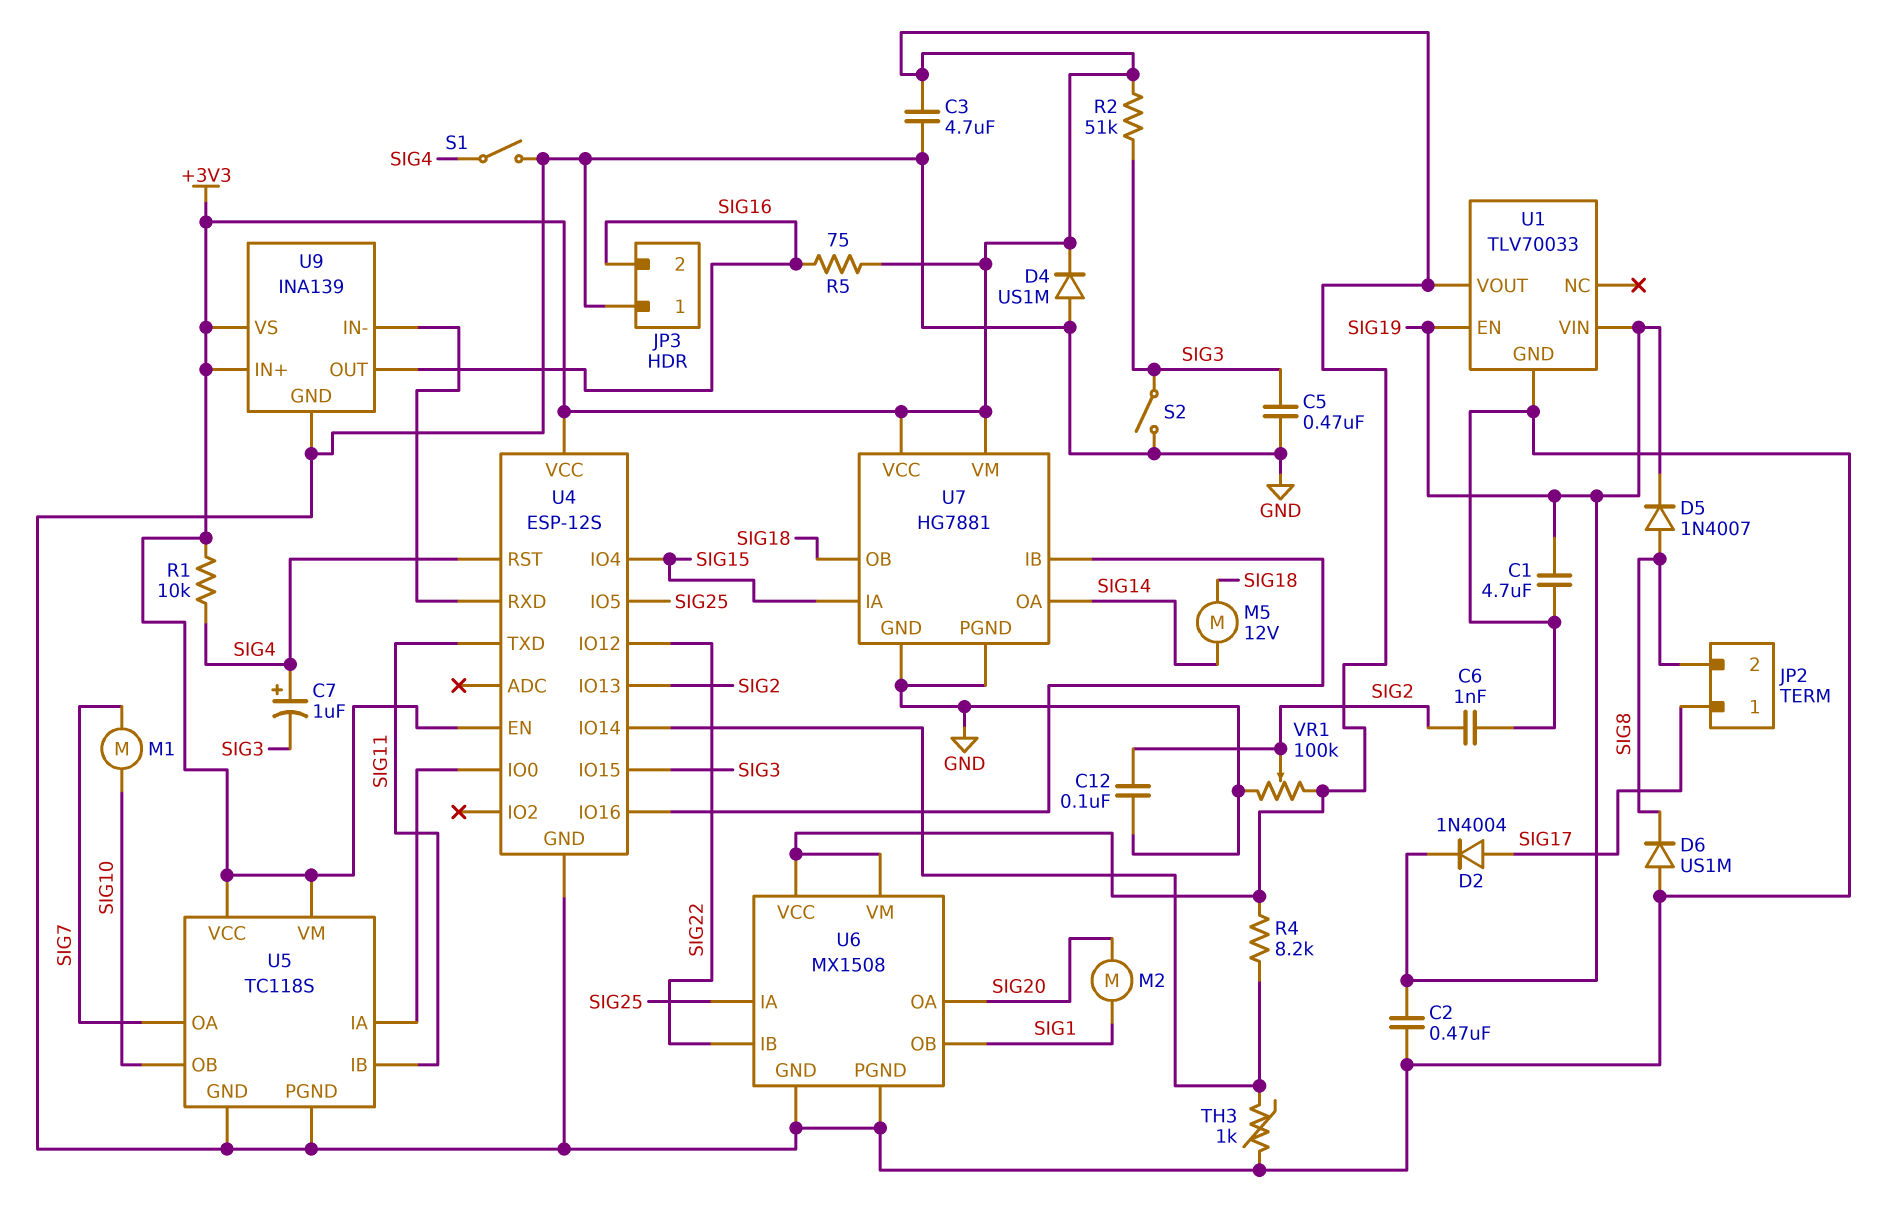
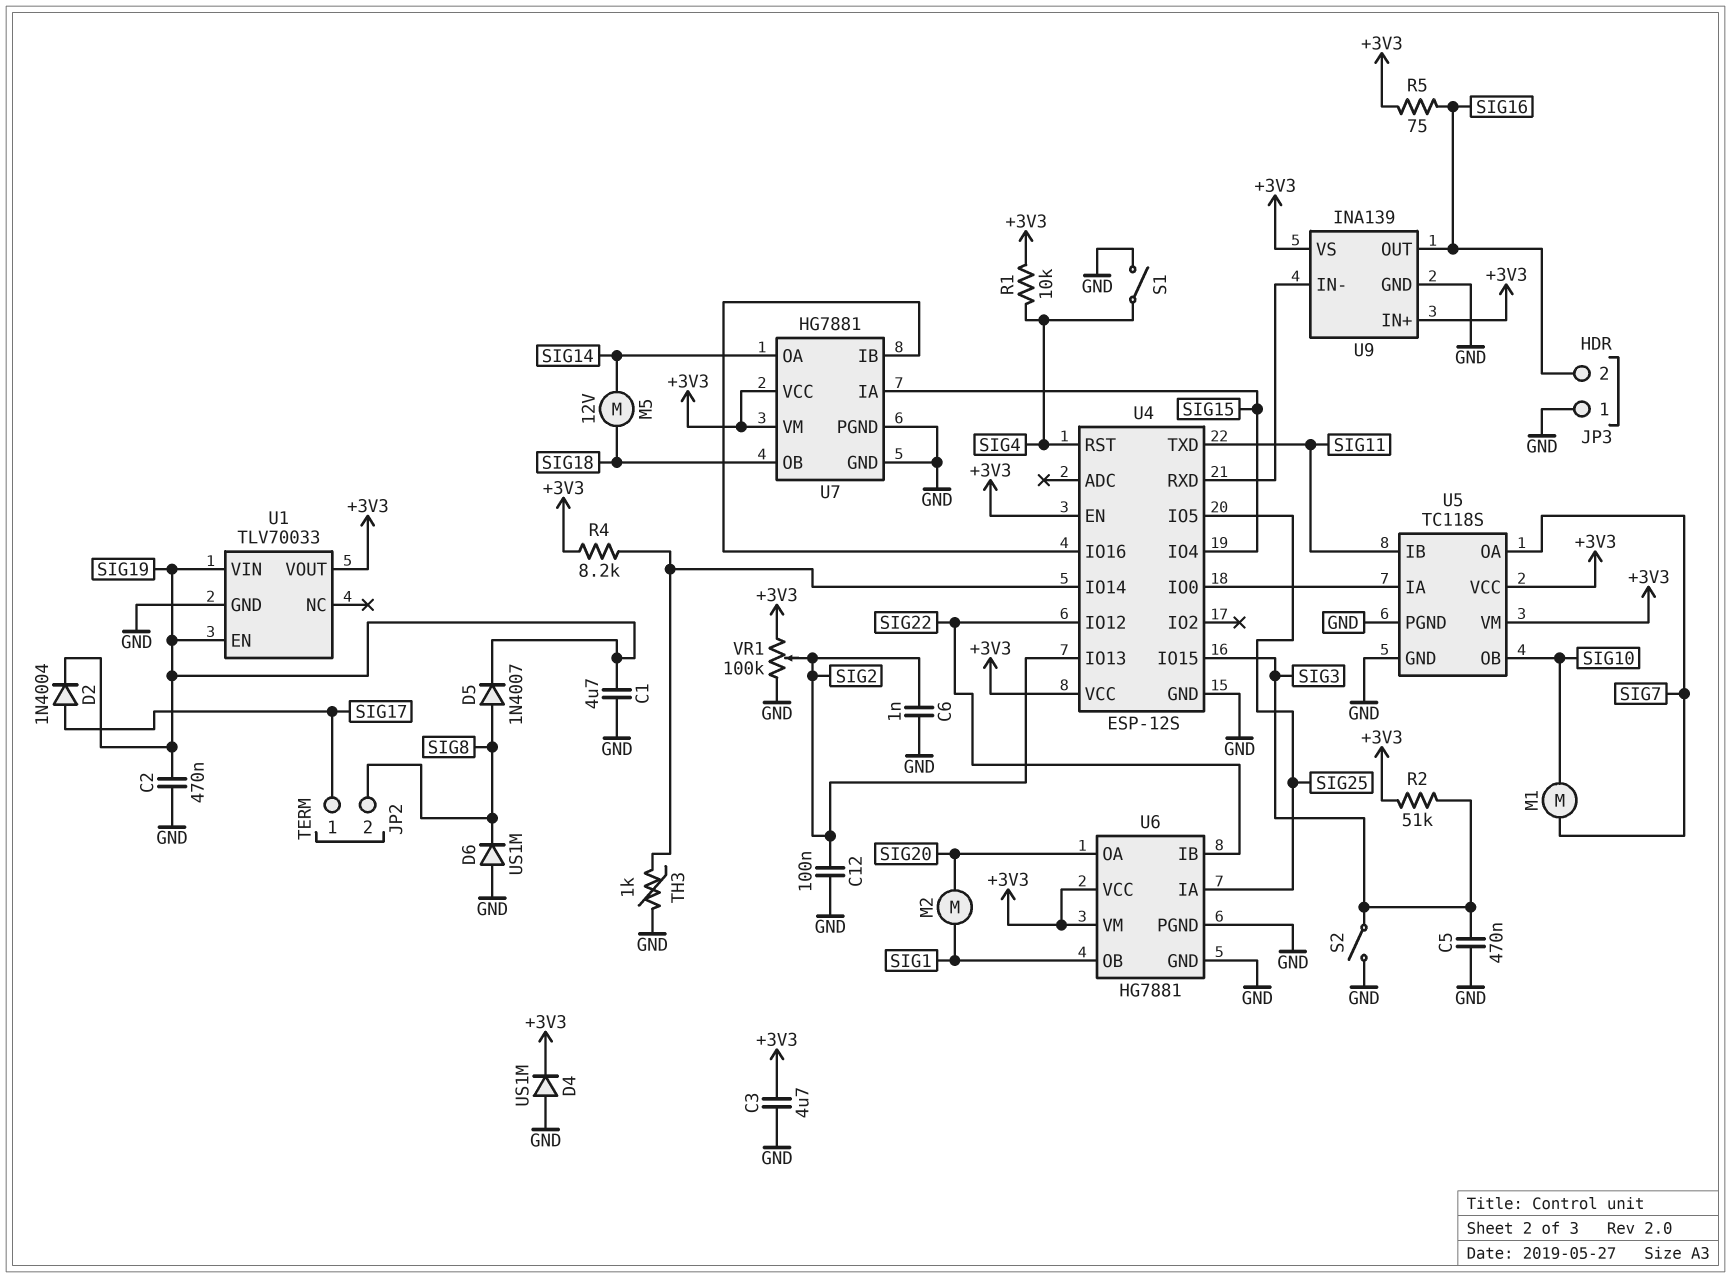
C7: 1uF (plus SIG4, minus SIG3) -> none
U6: MX1508 -> HG7881

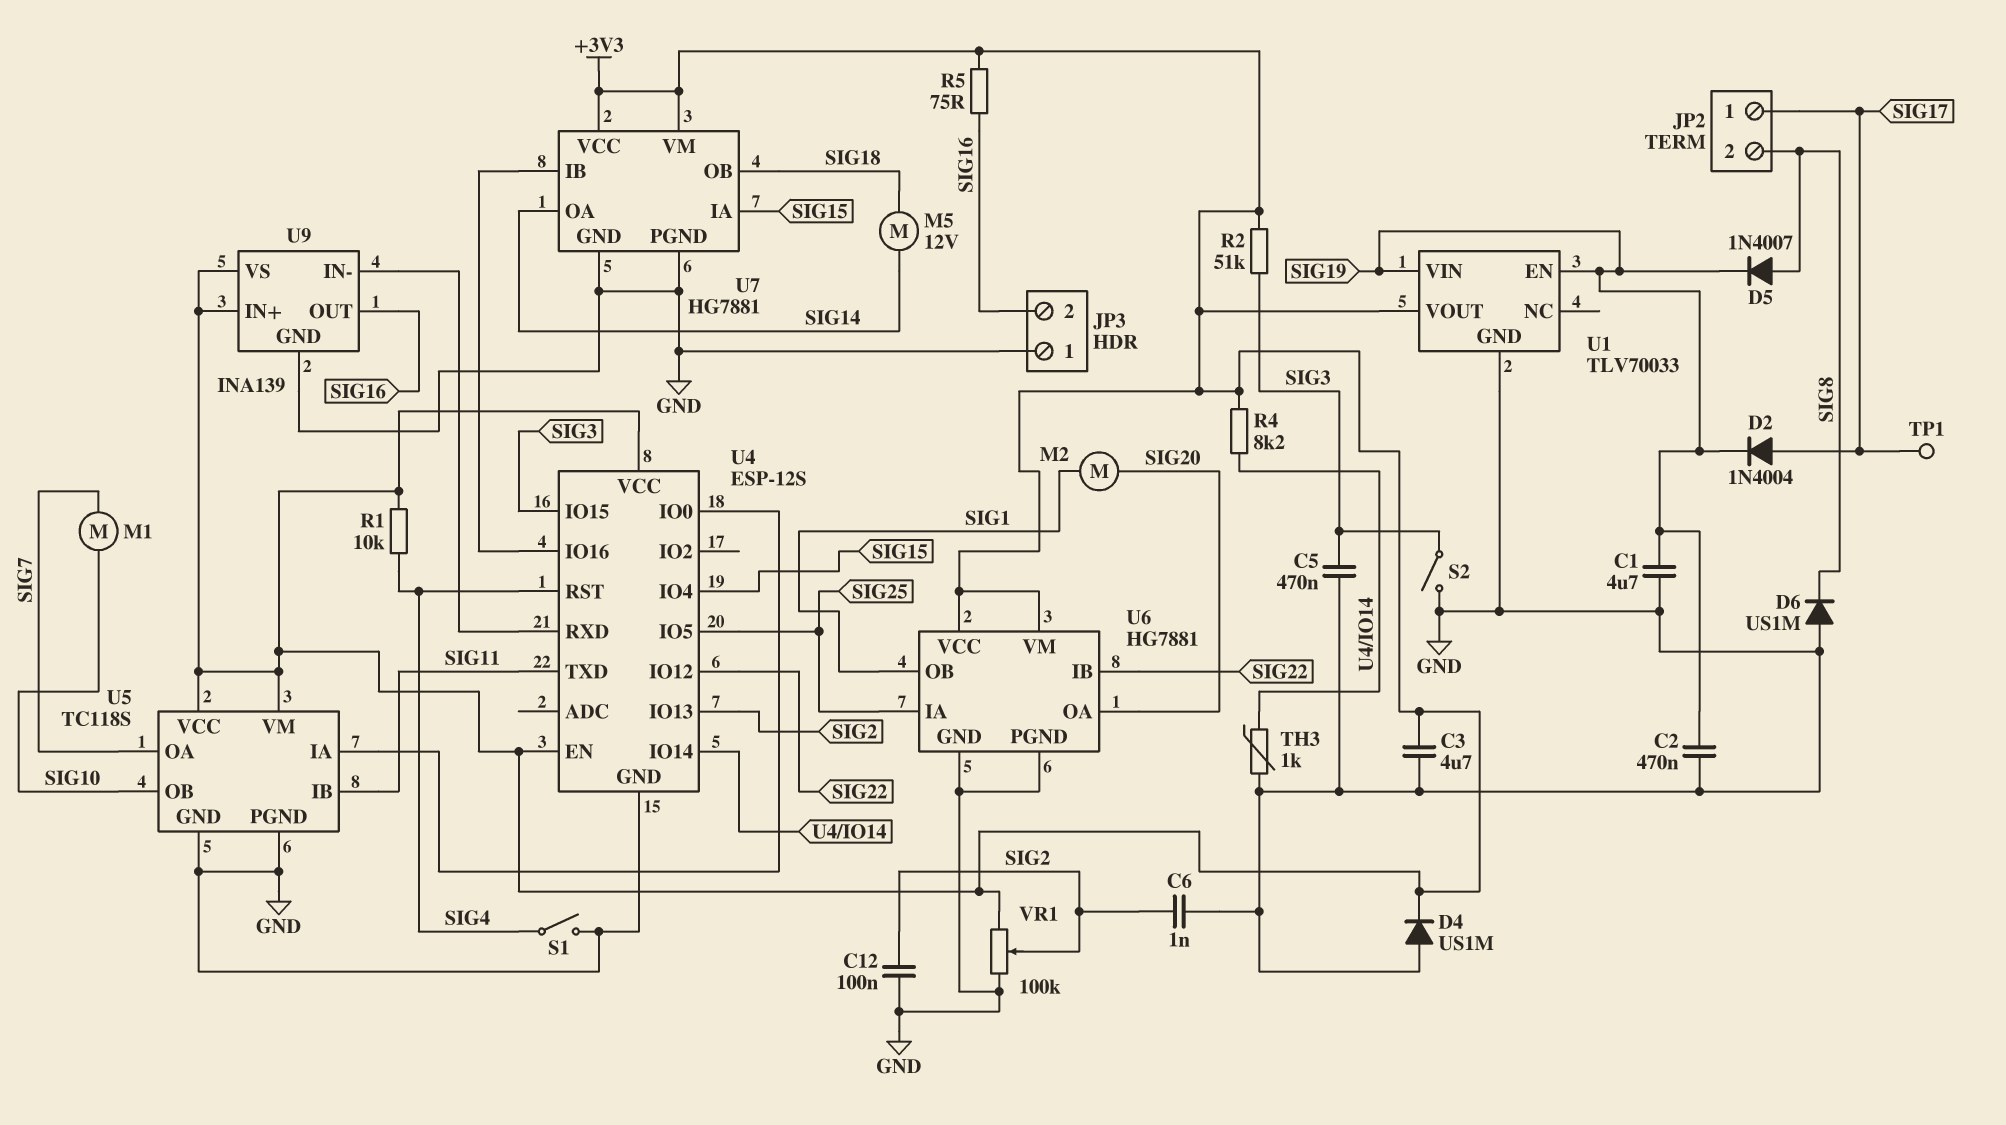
TP1: none -> test point (SIG17)

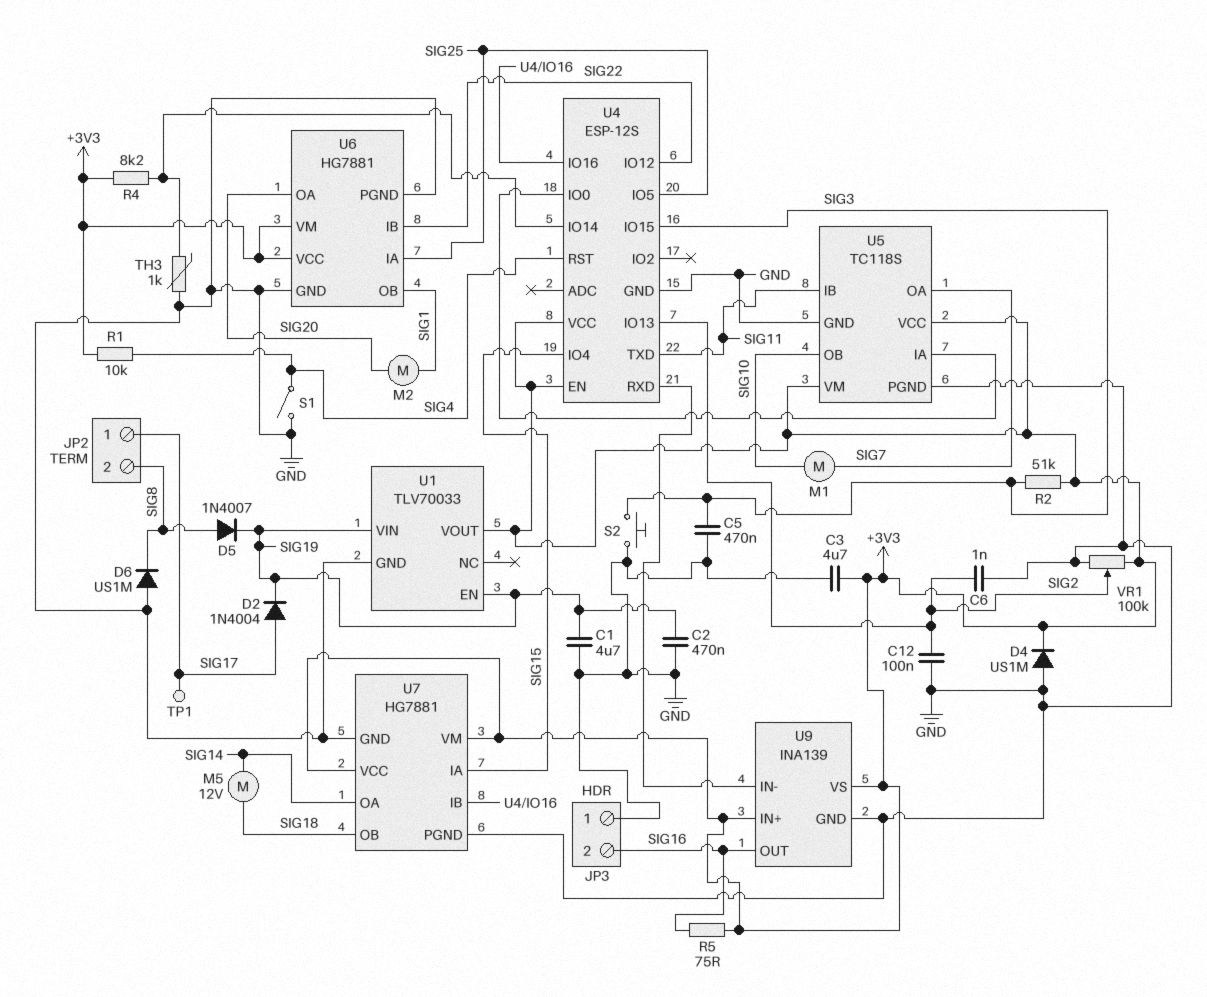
S2: switch (GND, SIG3) -> button (GND, SIG3)

